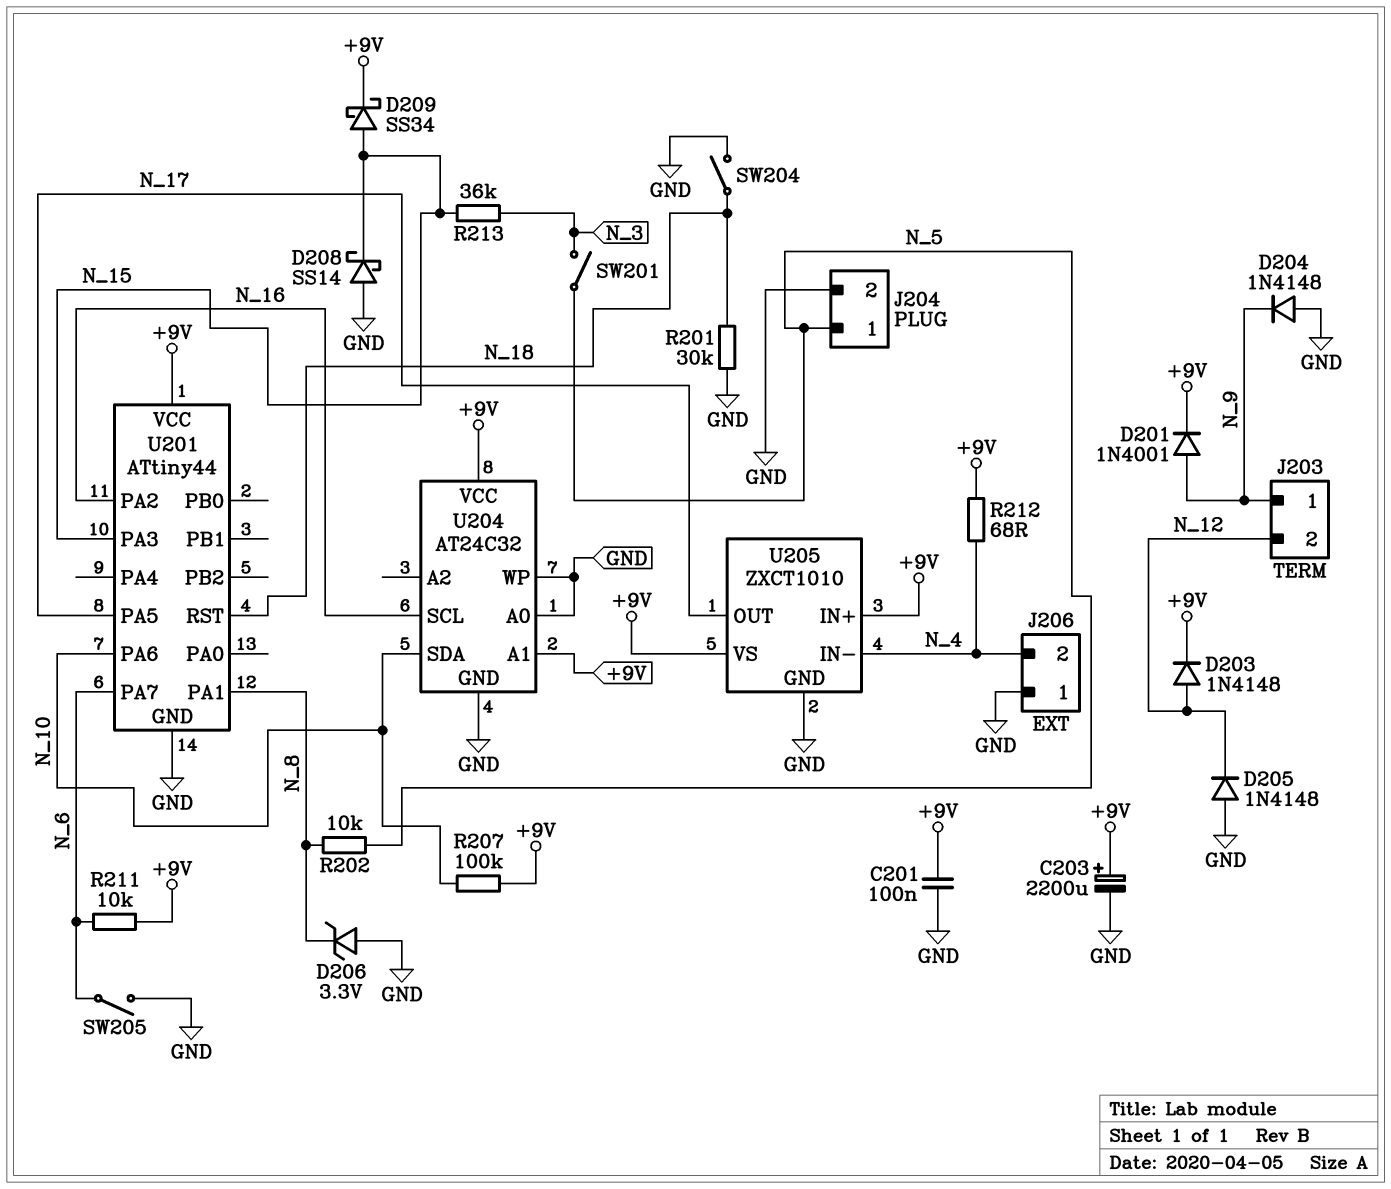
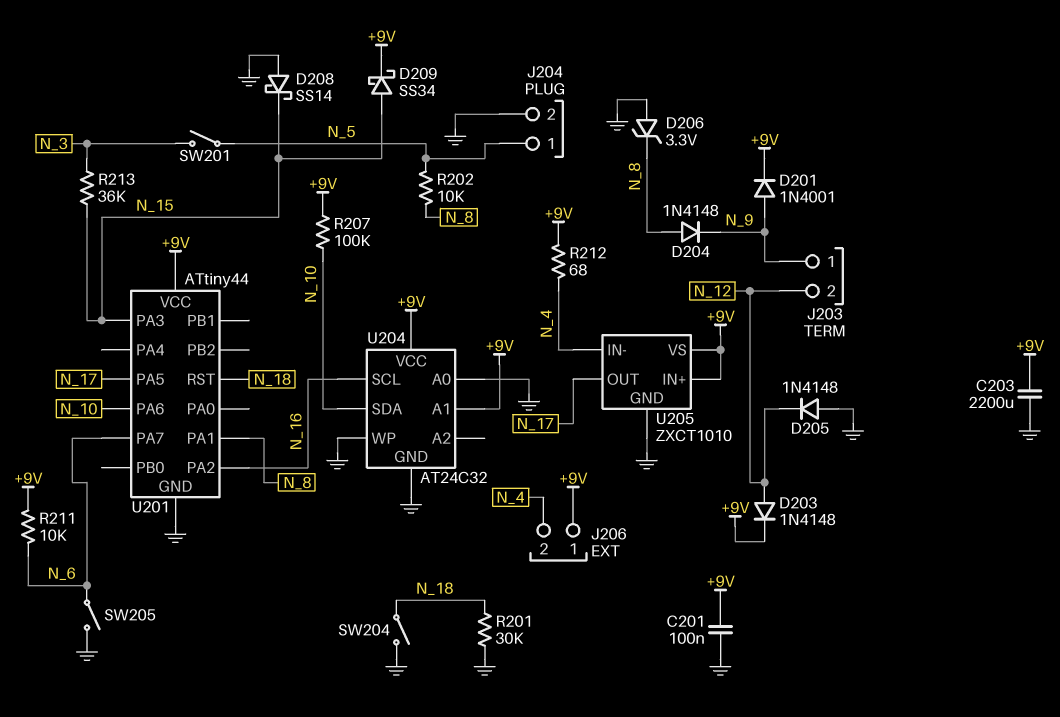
C203: 2200uF (plus +9V, minus GND) -> 2200uF (+9V, GND)
D204: diode 1N4148 (A GND, K N_9) -> diode 1N4148 (A N_8, K N_9)
J206 pin 1: GND -> +9V

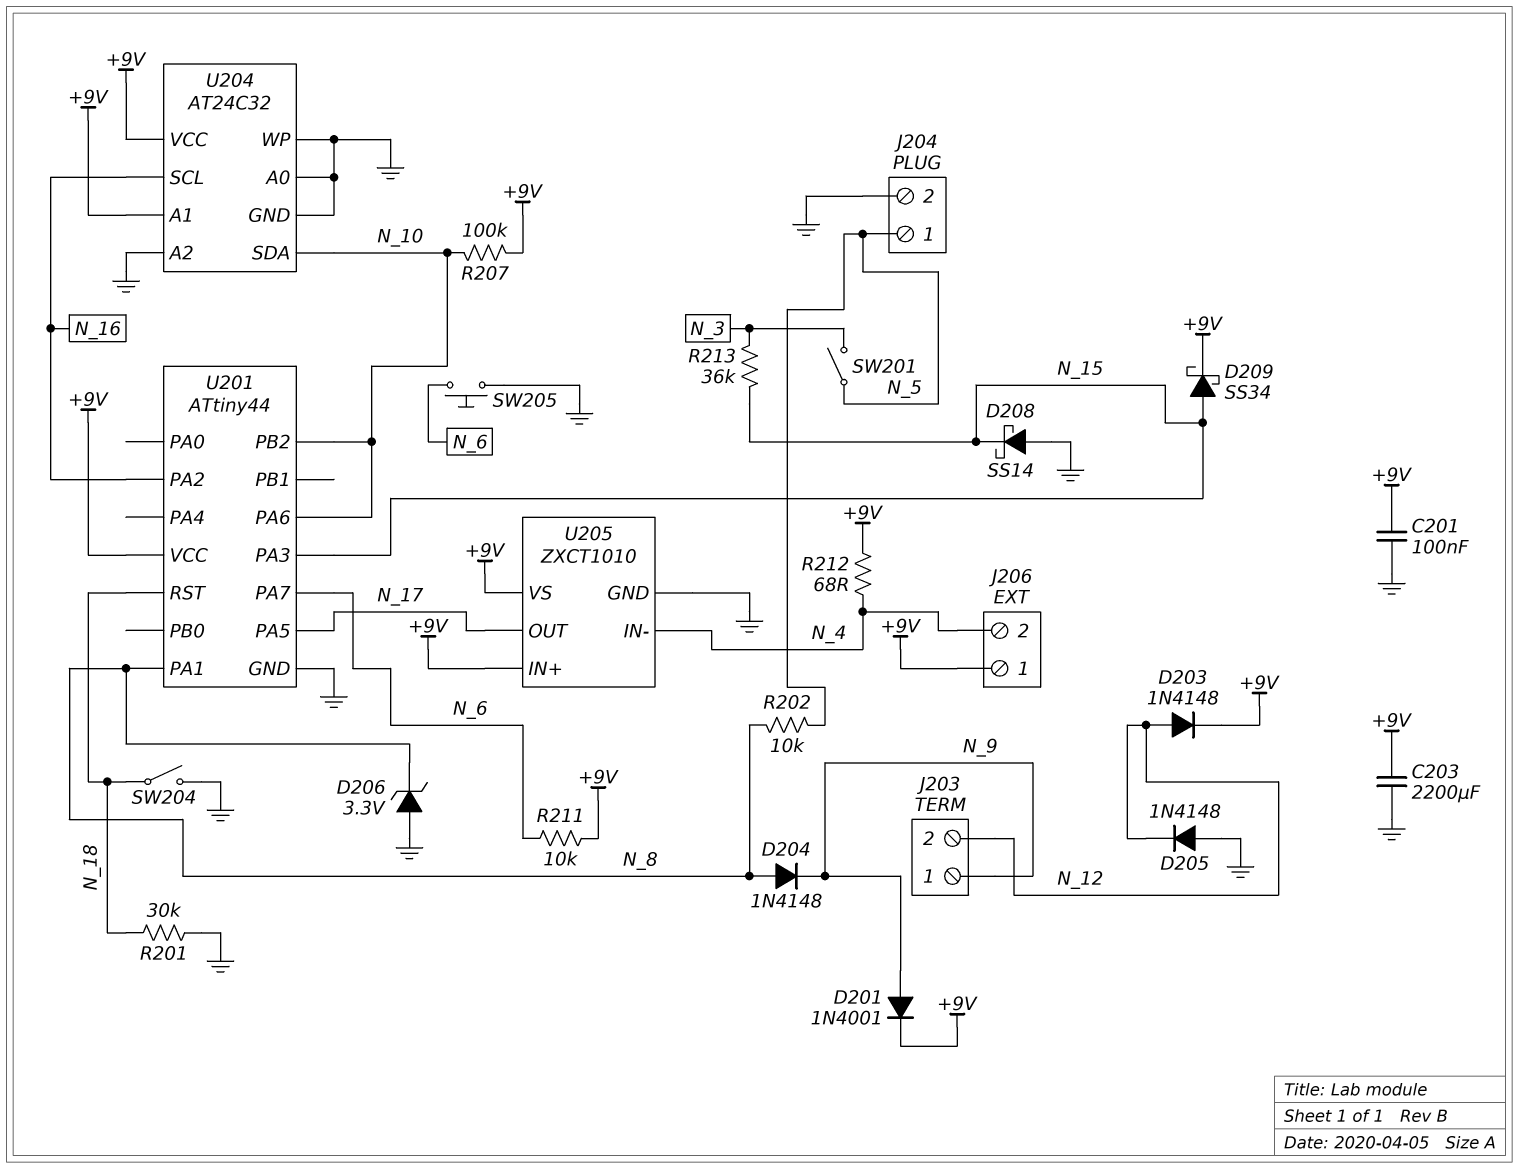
SW205: switch (GND, N_6) -> button (GND, N_6)
U201 pin PB2: none -> N_10
U204 pin A2: none -> GND

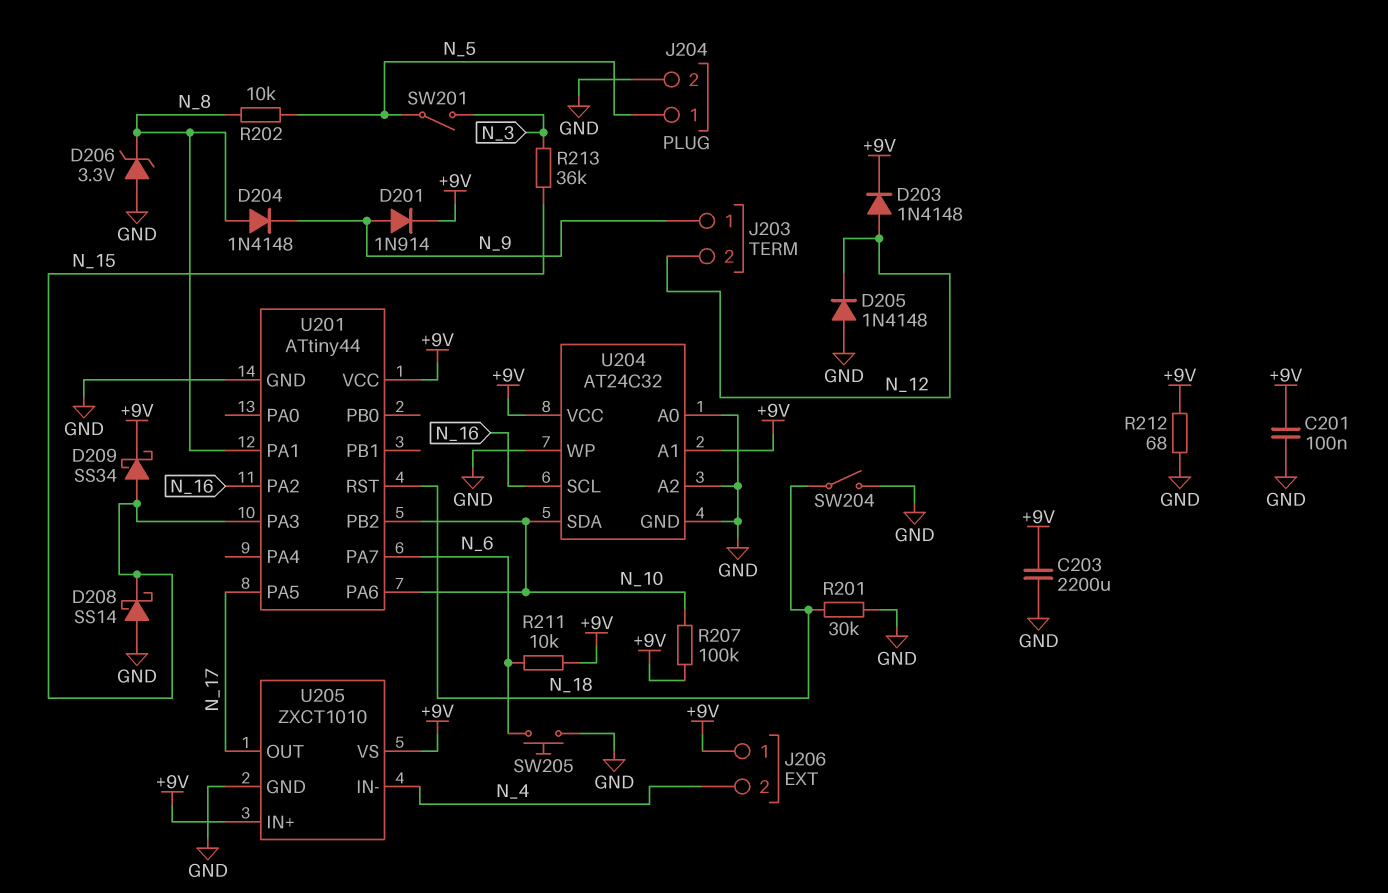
D201: diode 1N4001 (A N_9, K +9V) -> diode 1N914 (A N_9, K +9V)
R212: 68 (+9V, N_4) -> 68 (+9V, GND)

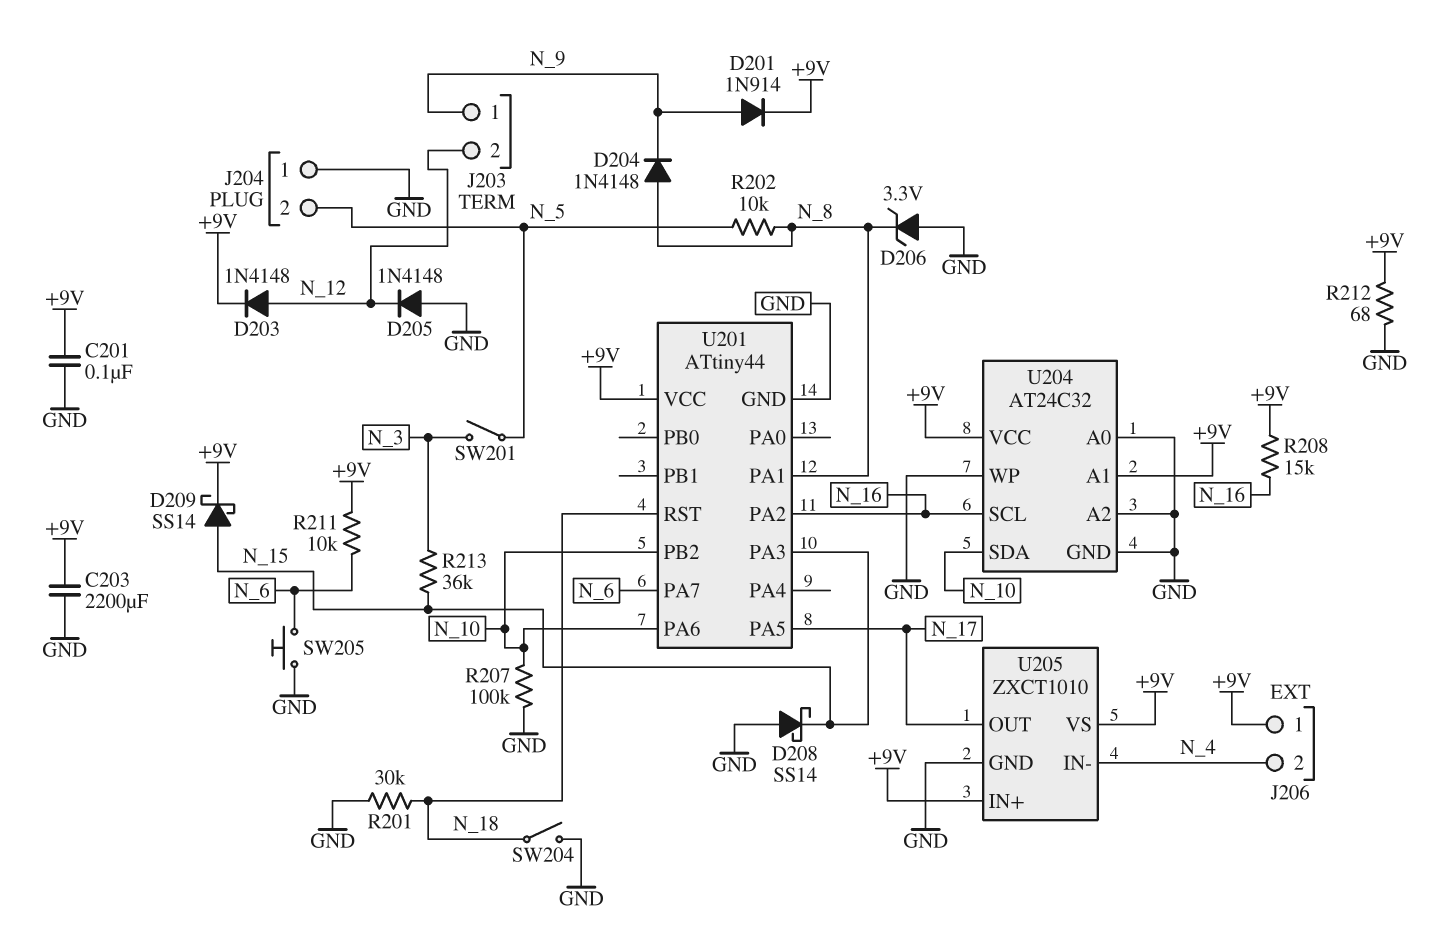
D209: schottky SS34 (A N_15, K +9V) -> schottky SS14 (A N_15, K +9V)
J204 pin 1: N_5 -> GND
J204 pin 2: GND -> N_5
R207: 100k (+9V, N_10) -> 100k (GND, N_10)
R208: none -> 15k (+9V, N_16)

